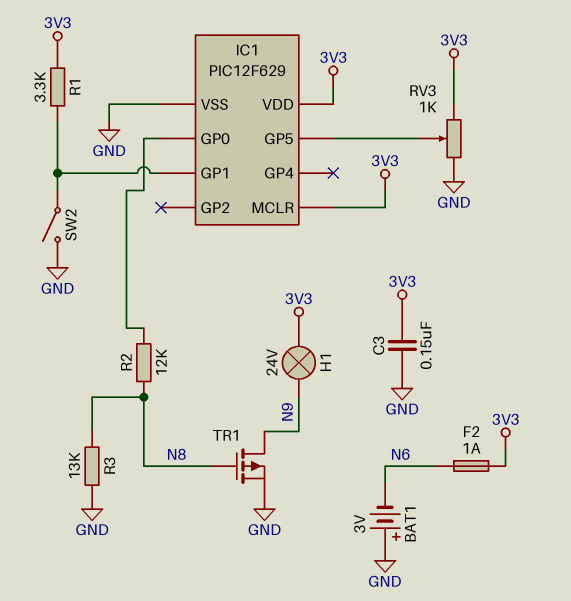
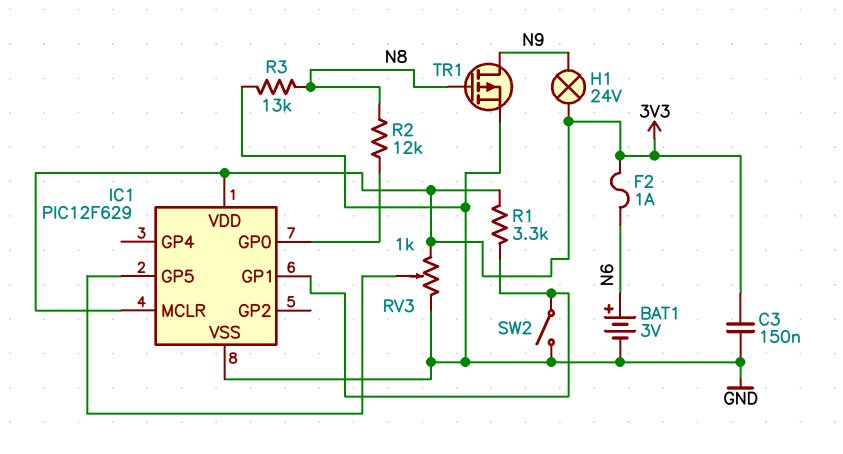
BAT1: 3V (plus GND, minus N6) -> 3V (plus N6, minus GND)

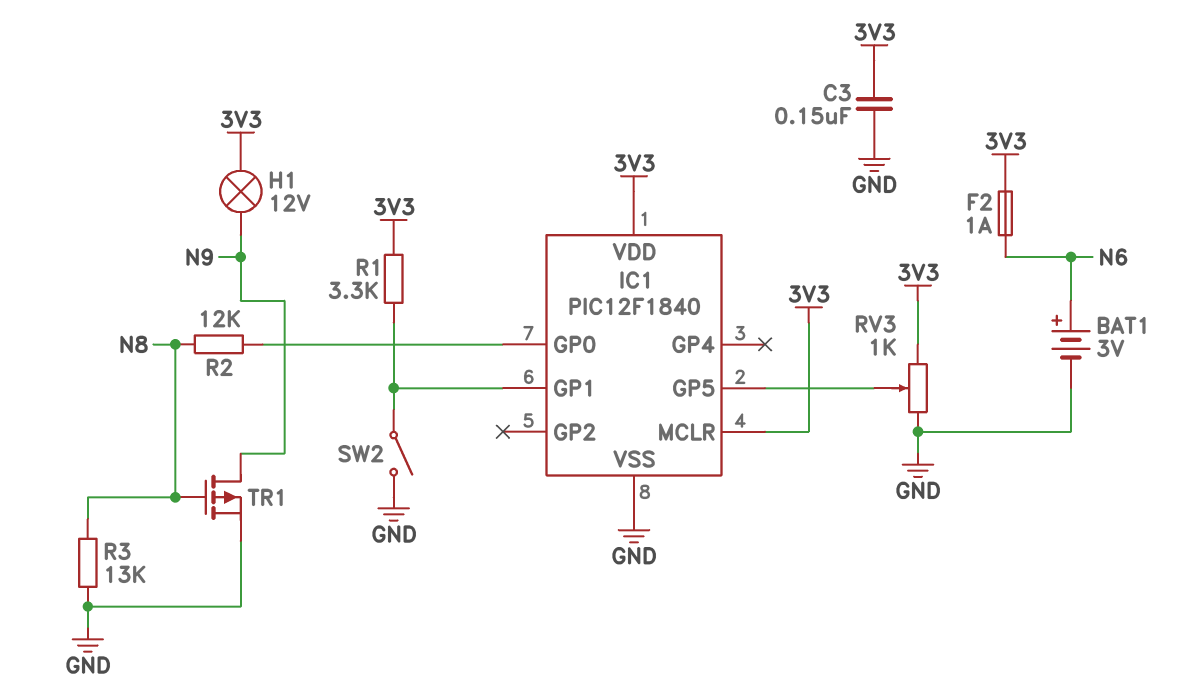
H1: lamp 24V (3V3, N9) -> lamp 12V (3V3, N9)
IC1: PIC12F629 -> PIC12F1840

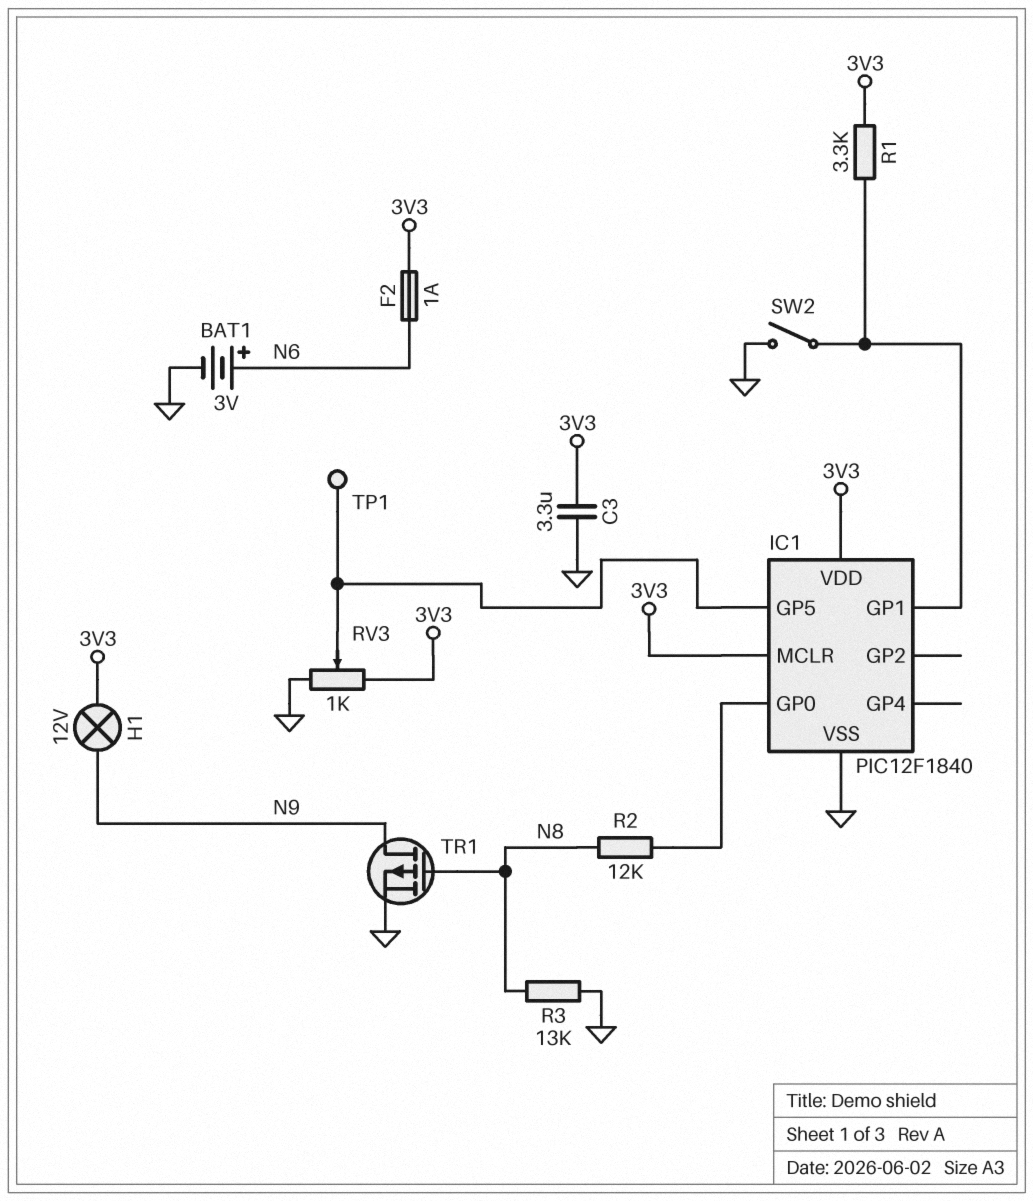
C3: 150nF (3V3, GND) -> 3.3uF (3V3, GND)
TP1: none -> test point (IC1/GP5)

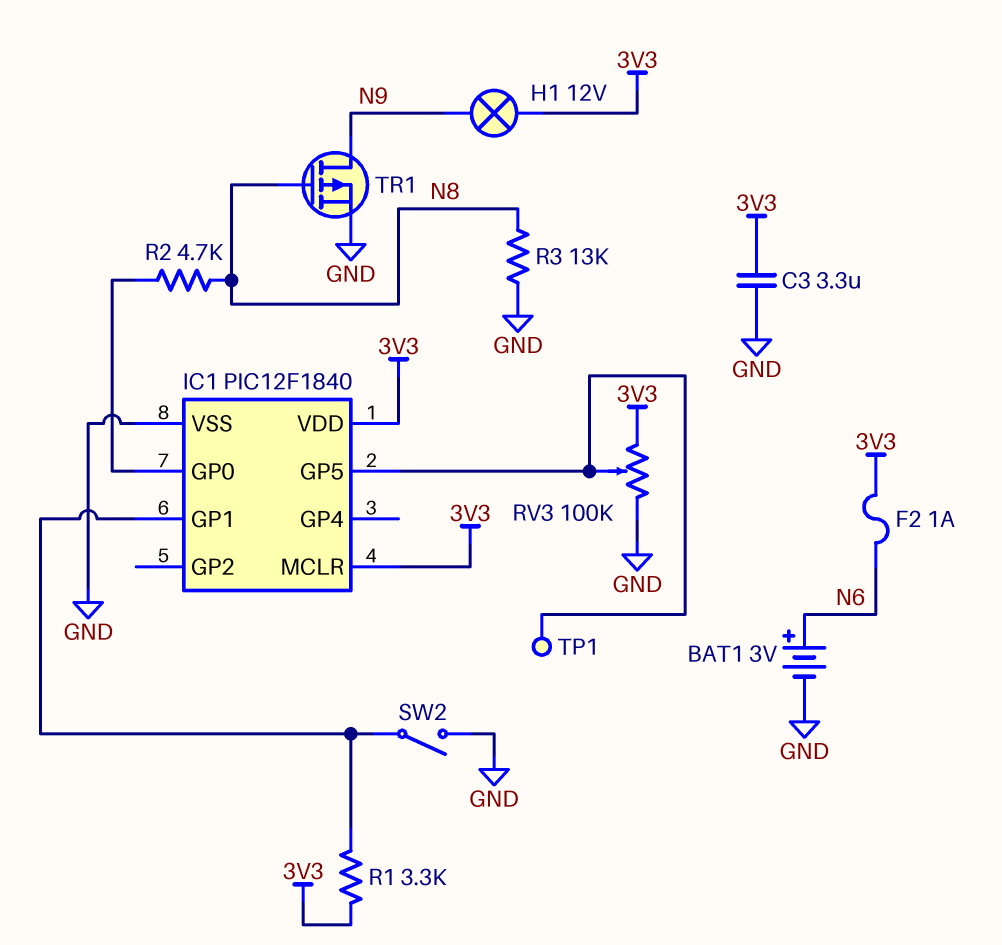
R2: 12k (IC1/GP0, N8) -> 4.7k (IC1/GP0, N8)
RV3: 1k (3V3, GND, wiper IC1/GP5) -> 100k (3V3, GND, wiper IC1/GP5)

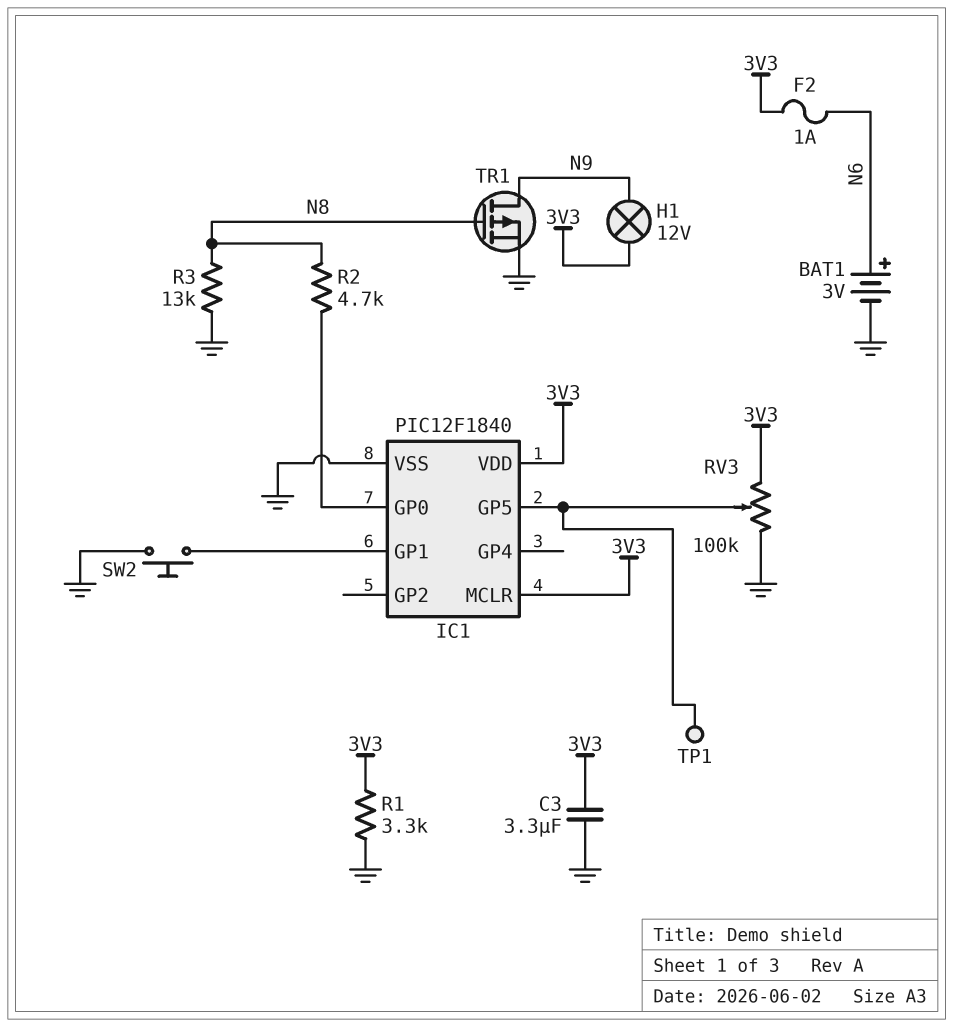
R1: 3.3k (3V3, IC1/GP1) -> 3.3k (3V3, GND)
SW2: switch (GND, IC1/GP1) -> button (GND, IC1/GP1)

